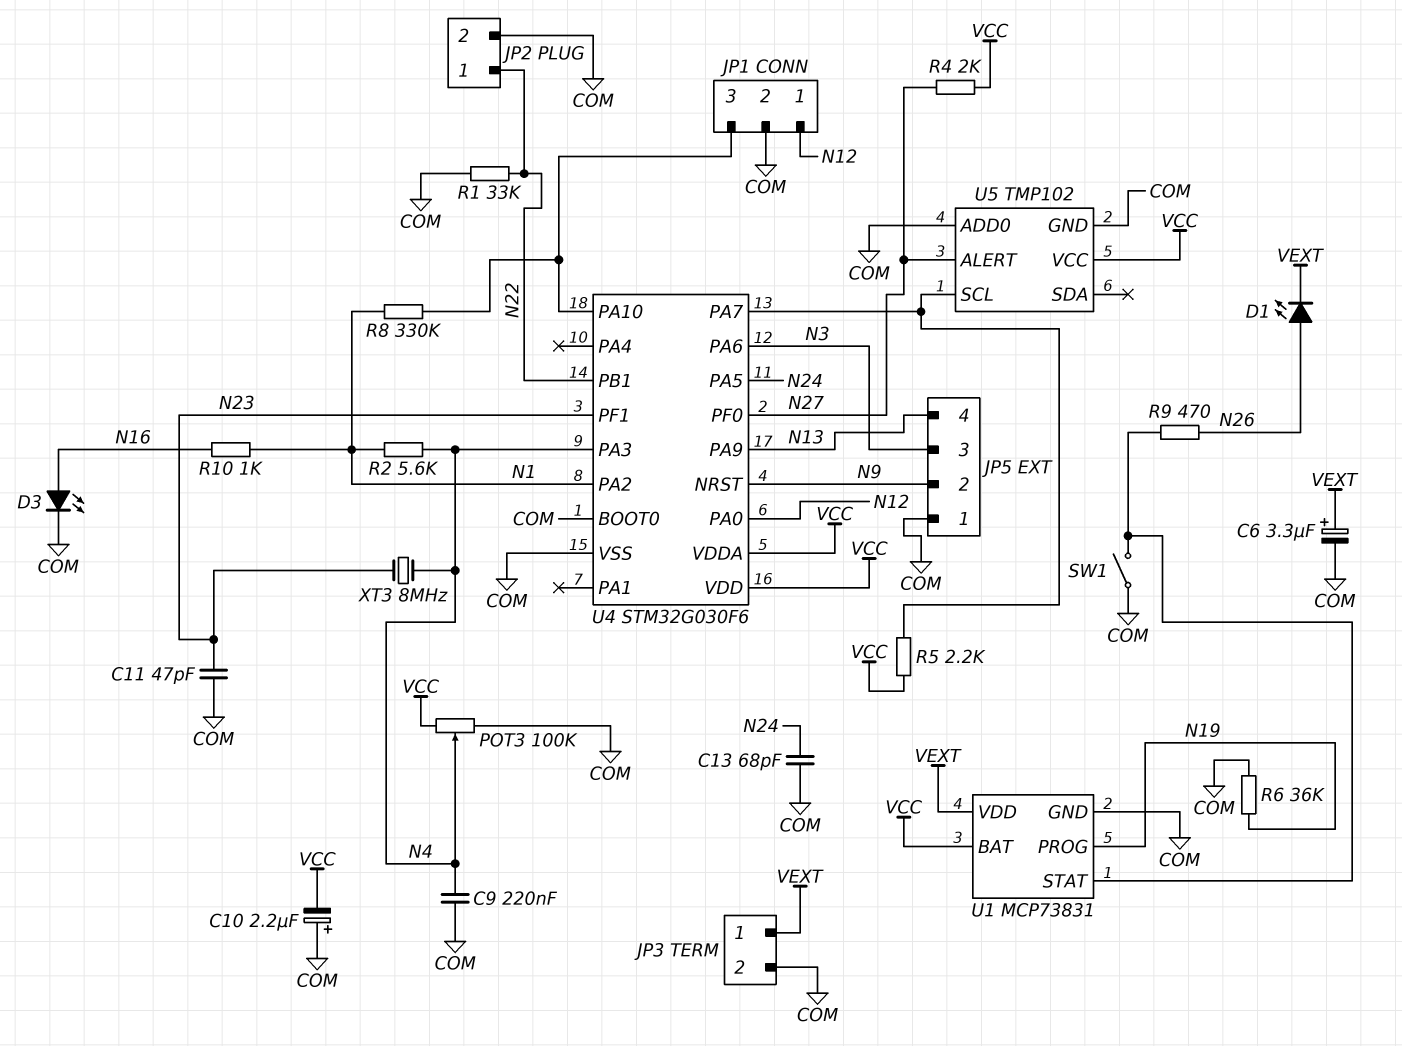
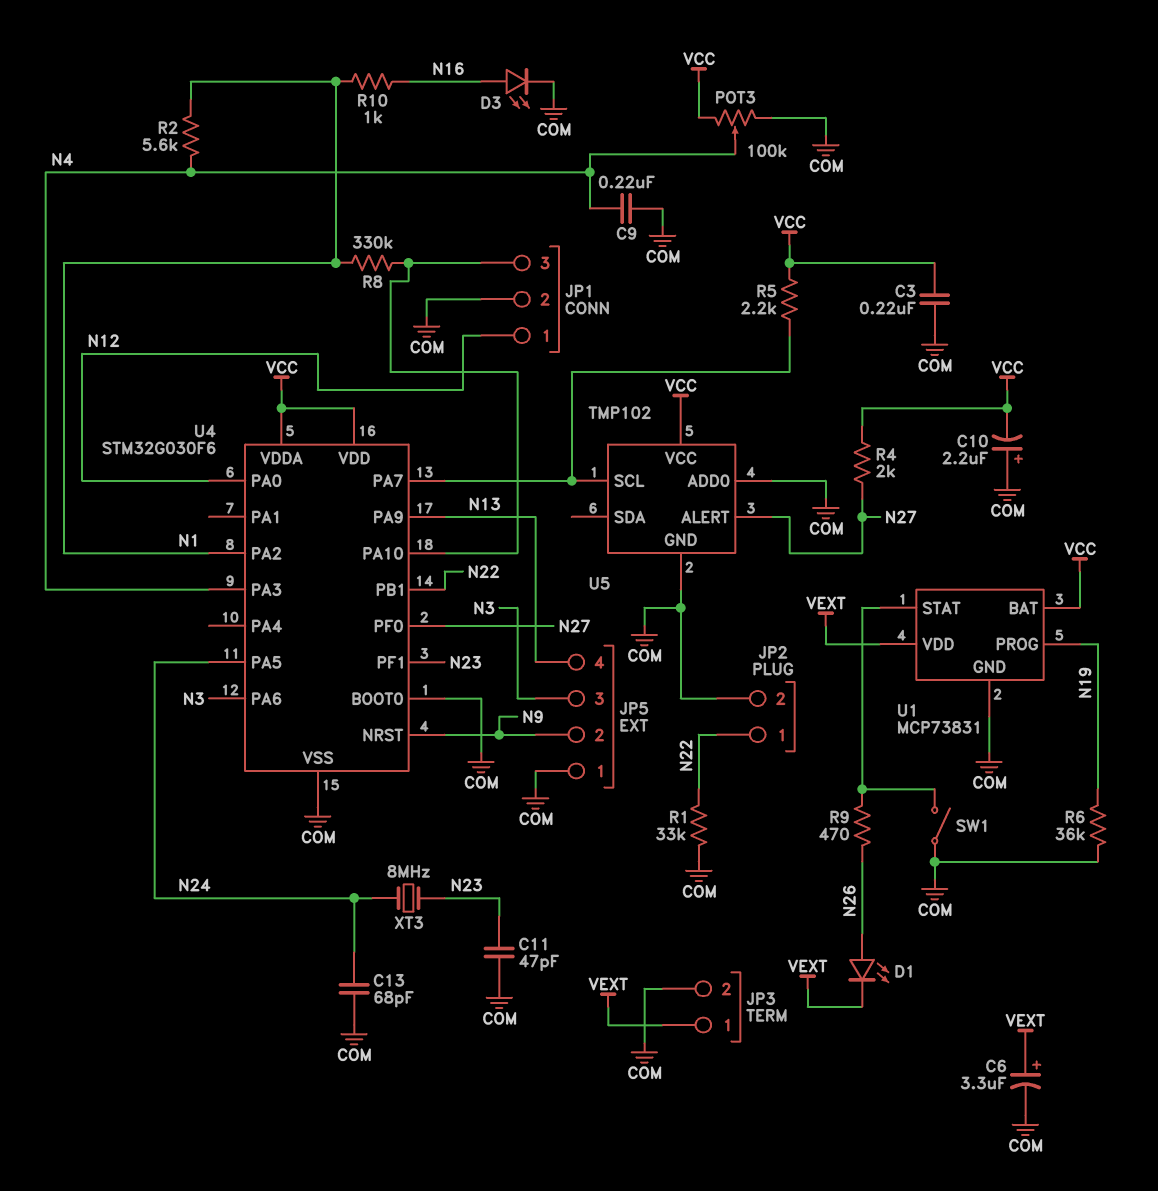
C3: none -> 220nF (COM, VCC)
XT3: 8MHz (N4, N23) -> 8MHz (N23, N24)

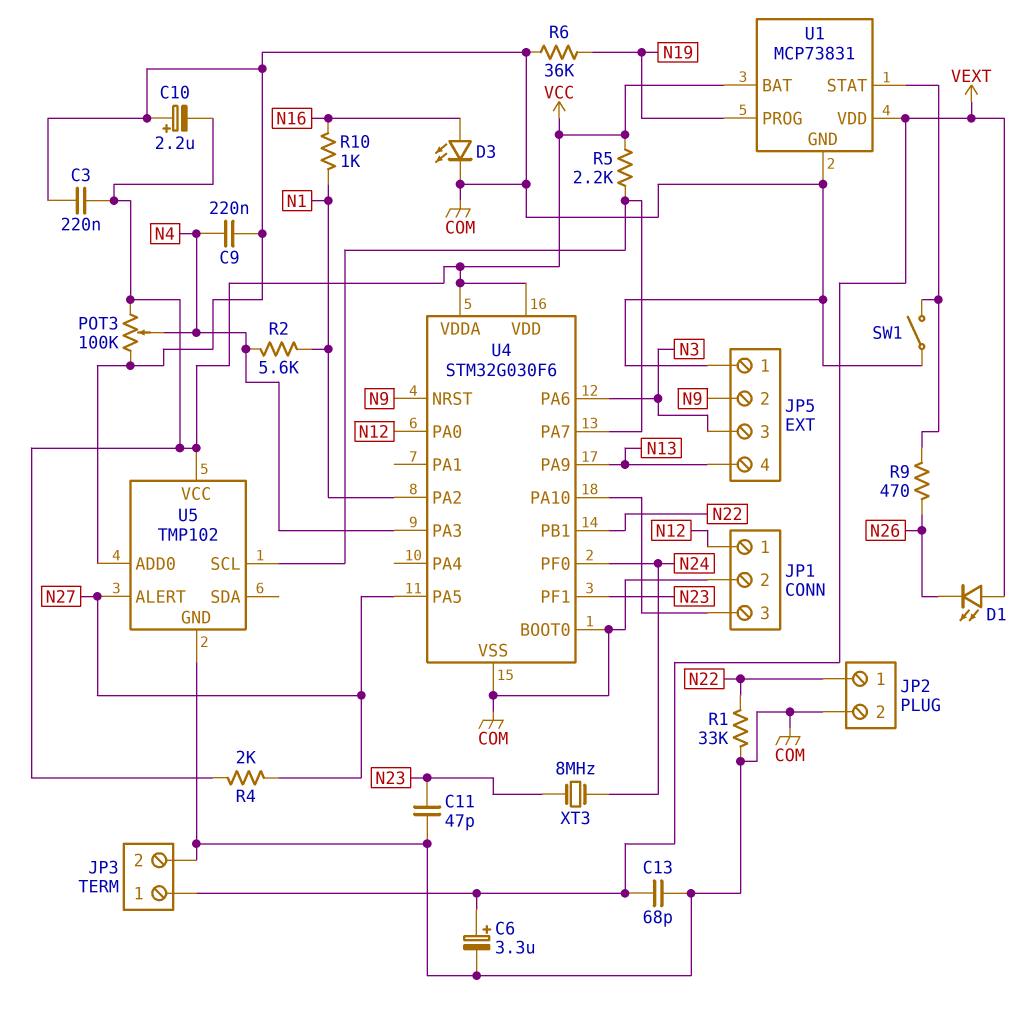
C13: 68pF (COM, N24) -> 68pF (COM, VEXT)
D1: LED (A N26, K VEXT) -> LED (A VEXT, K N26)
R8: 330k (JP1/3, N1) -> none
U4 pin PA5: N24 -> N27
U4 pin PF0: N27 -> N24

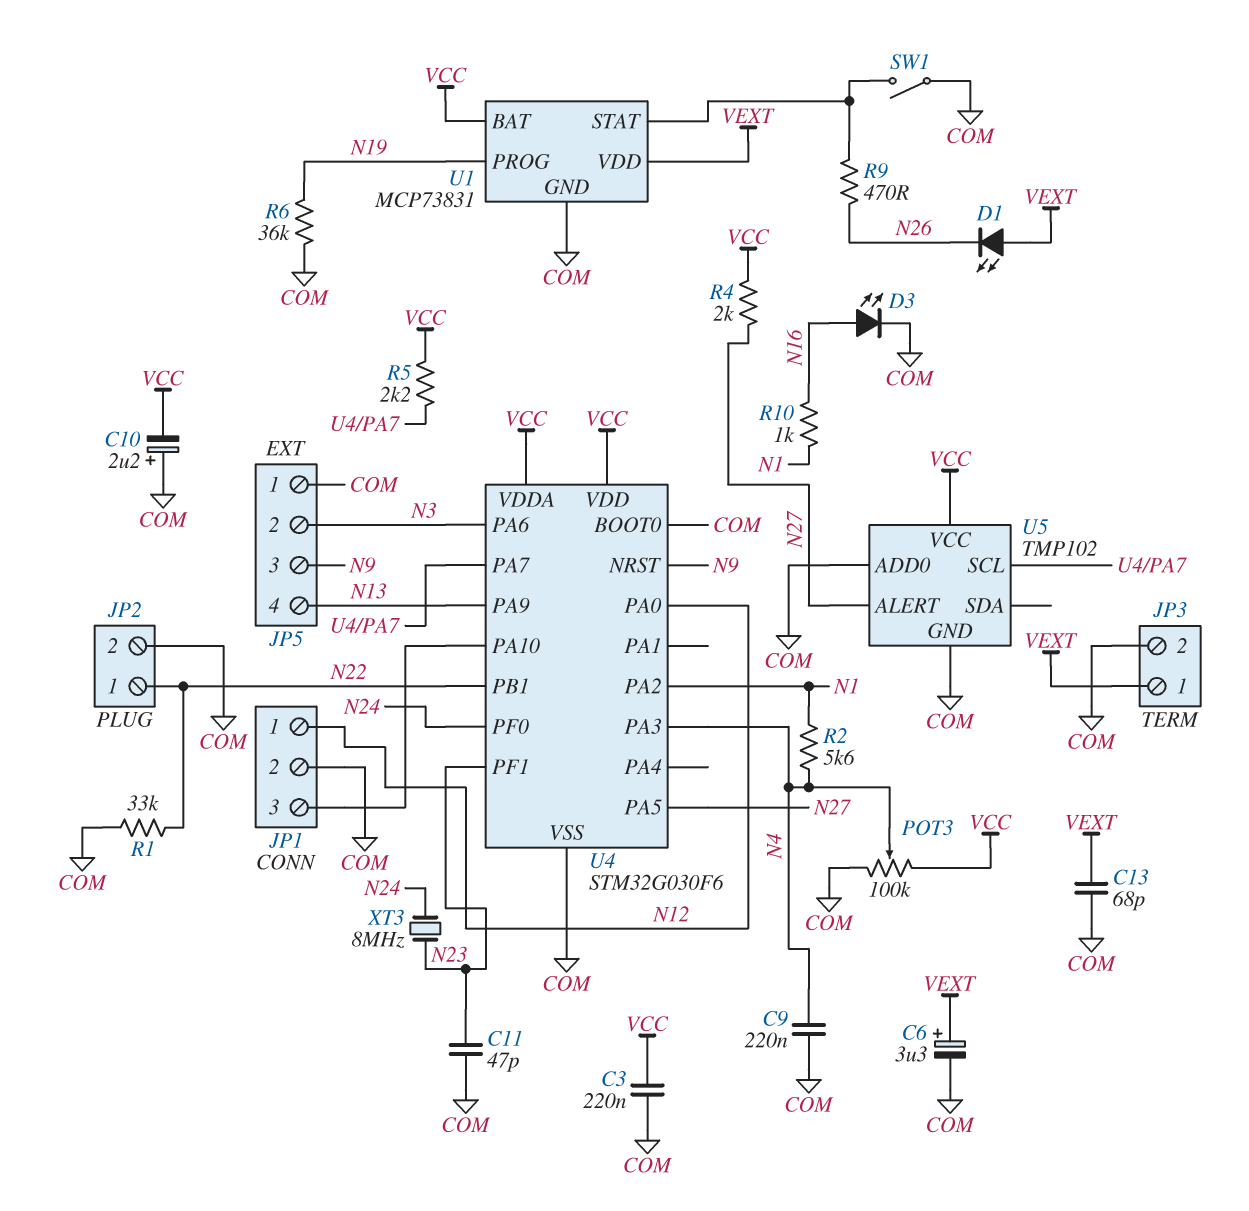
JP5 pin 2: N9 -> N3
JP5 pin 3: N3 -> N9

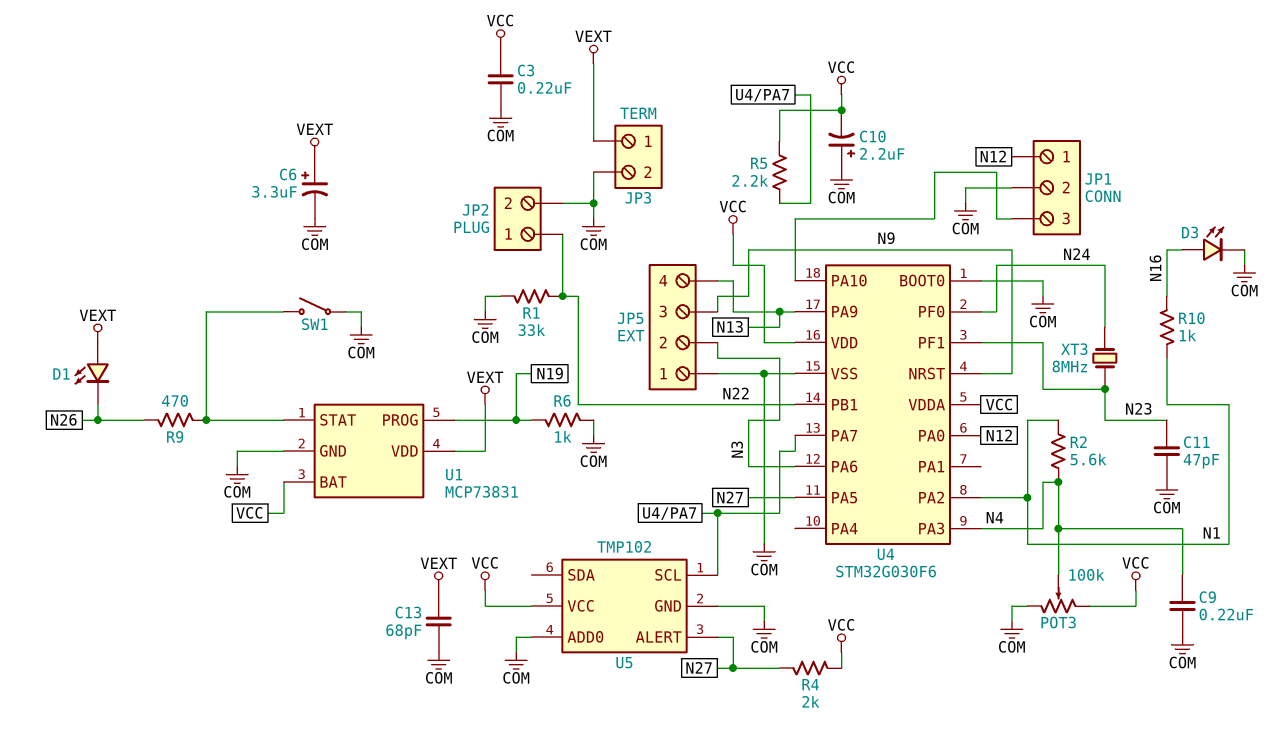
R6: 36k (COM, N19) -> 1k (COM, N19)

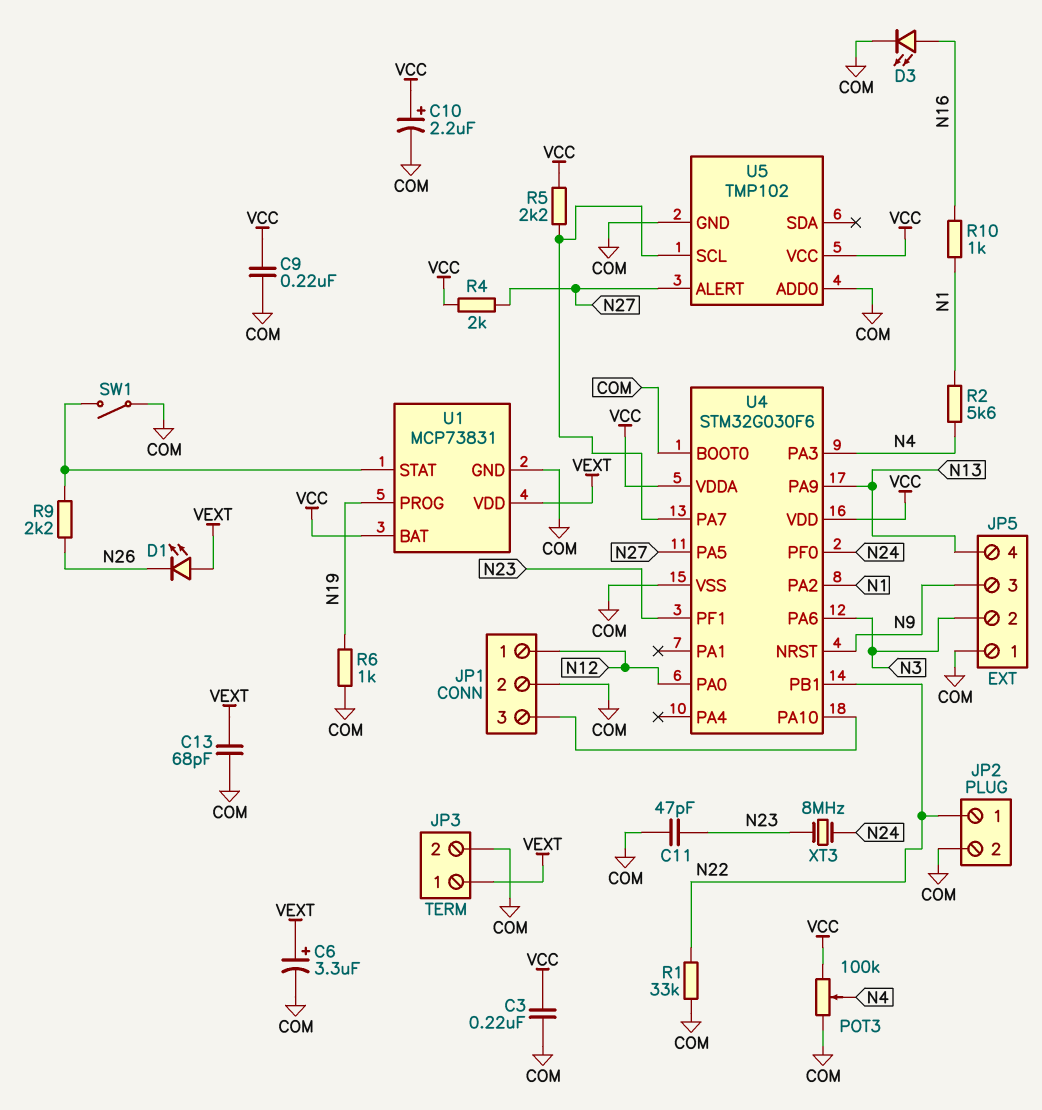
C9: 220nF (COM, N4) -> 220nF (COM, VCC)
C10: 2.2uF (plus COM, minus VCC) -> 2.2uF (plus VCC, minus COM)
R9: 470 (N26, U1/STAT) -> 2.2k (N26, U1/STAT)

